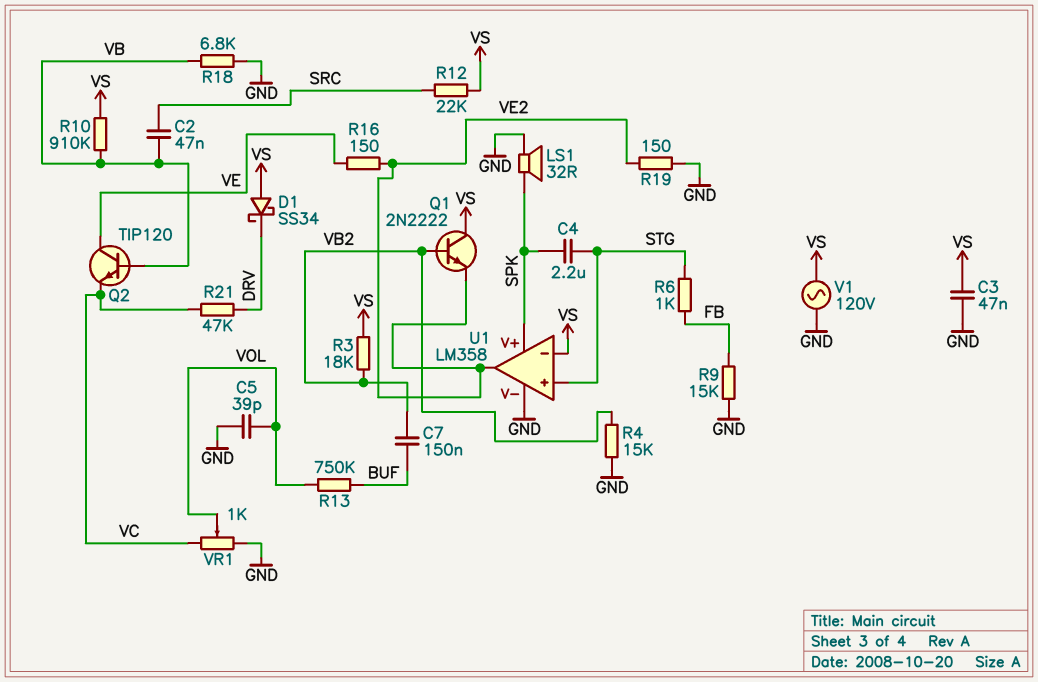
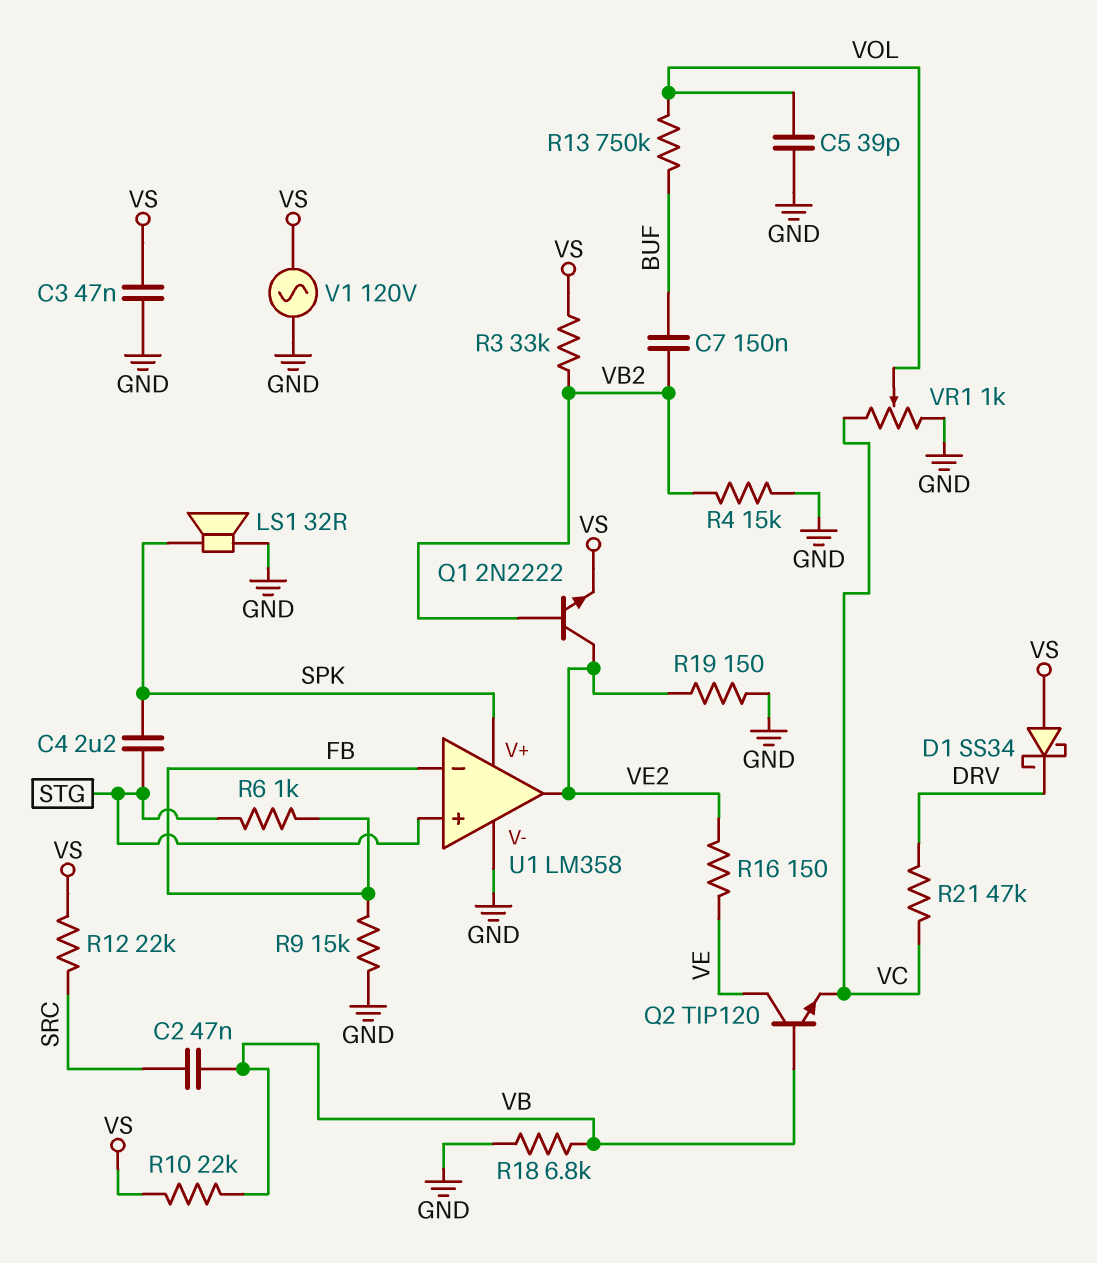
Q1: NPN 2N2222 (B VB2, C VS, E VE2) -> NPN 2N2222 (B VB2, C VE2, E VS)
R3: 18k (VB2, VS) -> 33k (VB2, VS)
R10: 910k (VB, VS) -> 22k (VB, VS)
U1 pin in-: VS -> FB

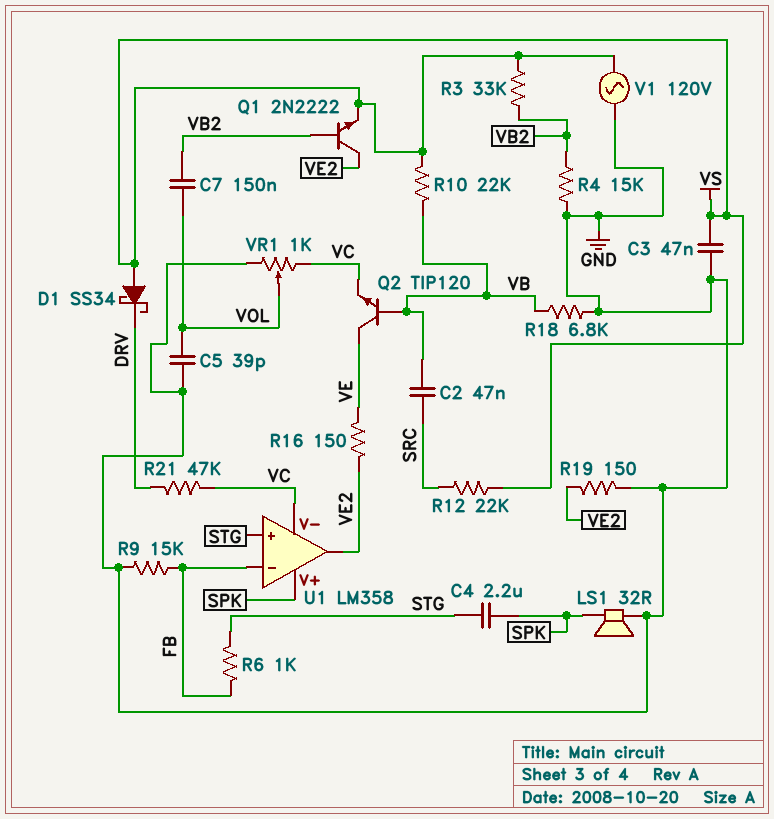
C7: 150nF (BUF, VB2) -> 150nF (VB2, VOL)
R13: 750k (BUF, VOL) -> none
U1 pin V-: GND -> VC

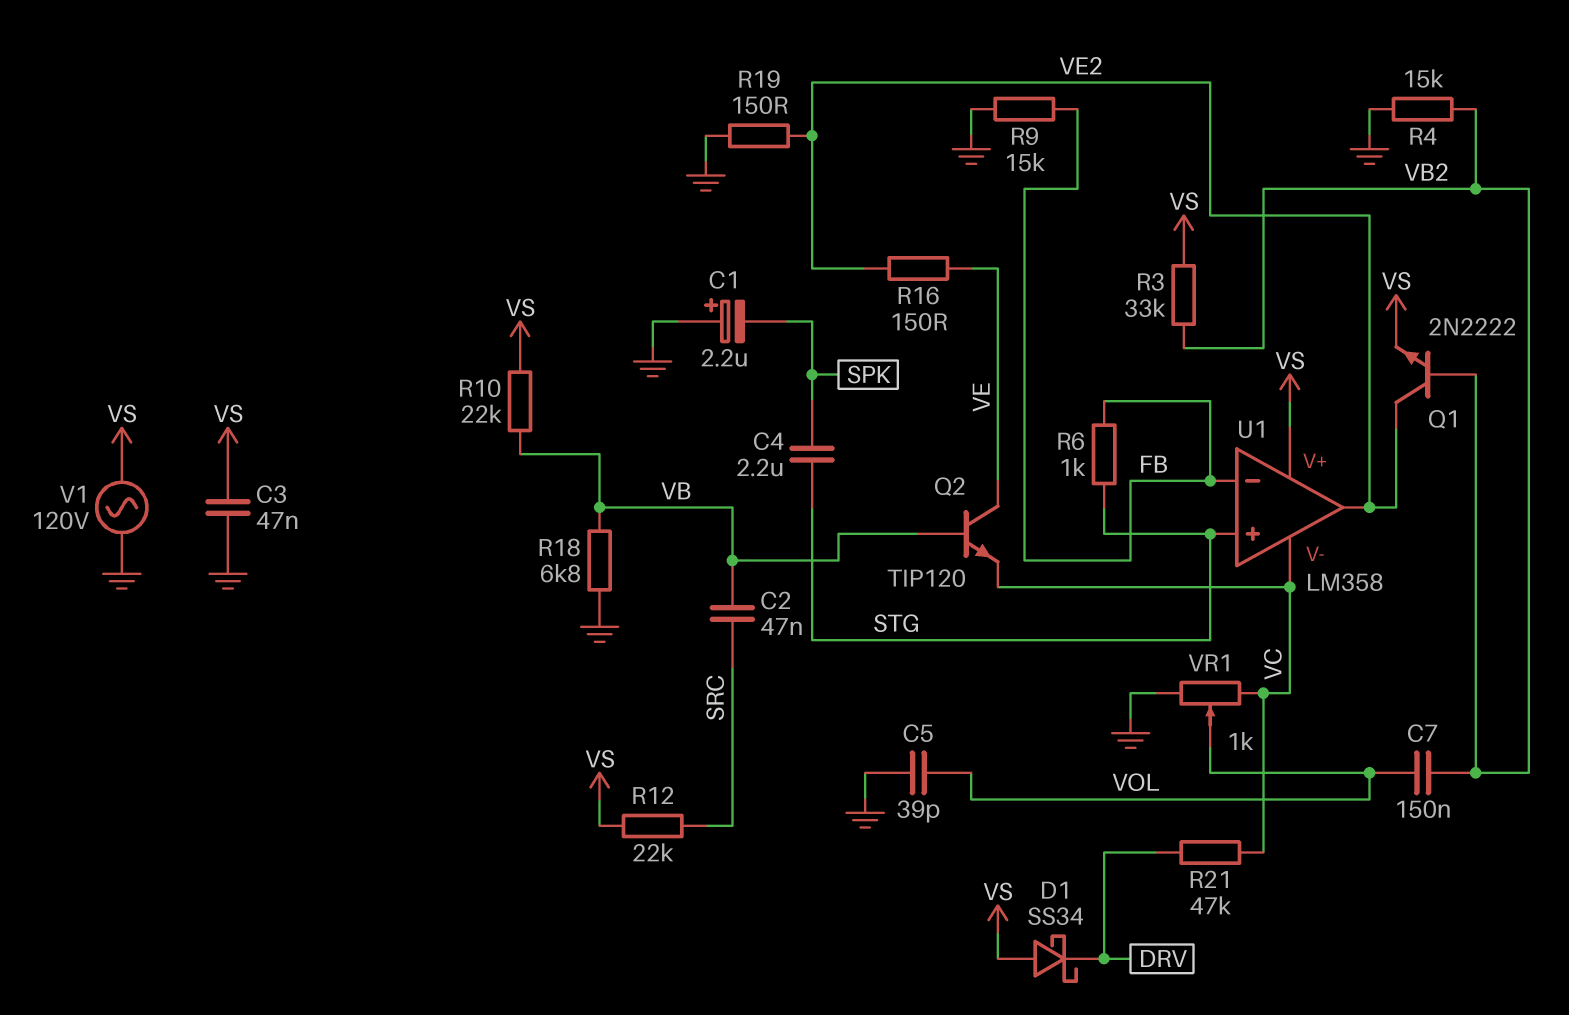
C1: none -> 2.2uF (plus GND, minus SPK)
LS1: speaker 32R (GND, SPK) -> none
U1 pin V+: SPK -> VS

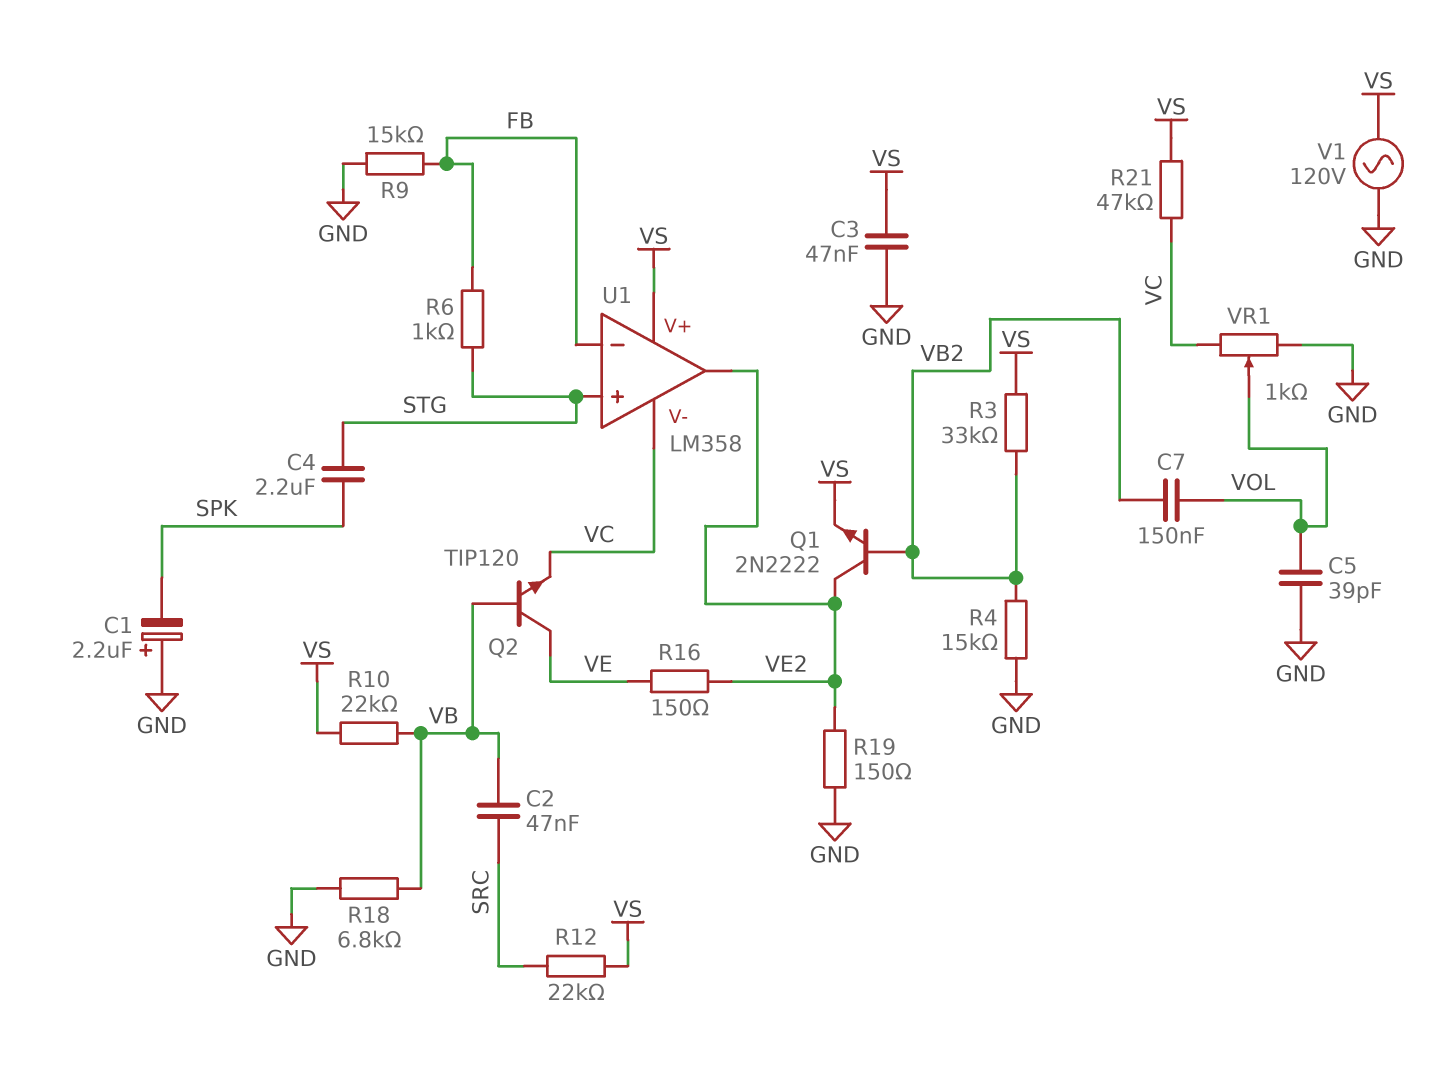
D1: schottky SS34 (A VS, K DRV) -> none
R21: 47k (DRV, VC) -> 47k (VC, VS)

